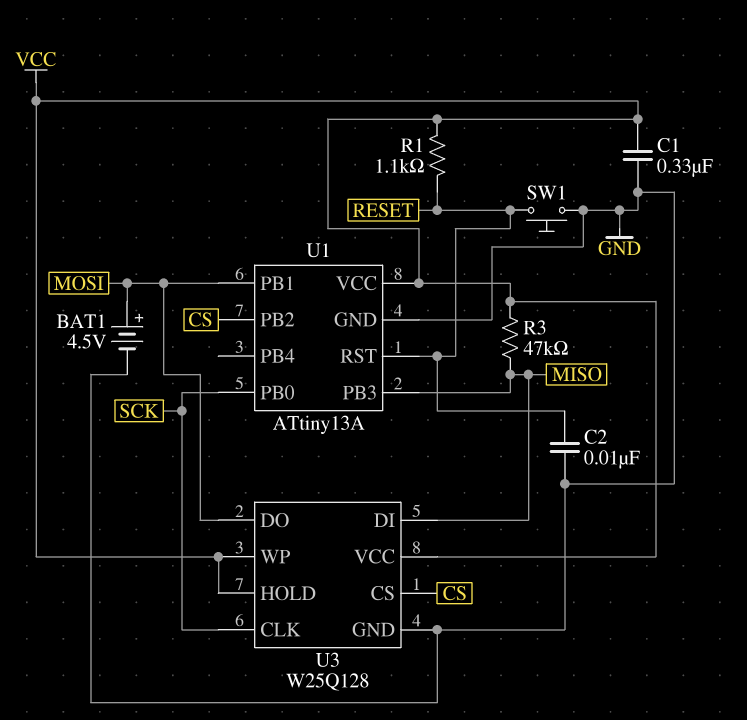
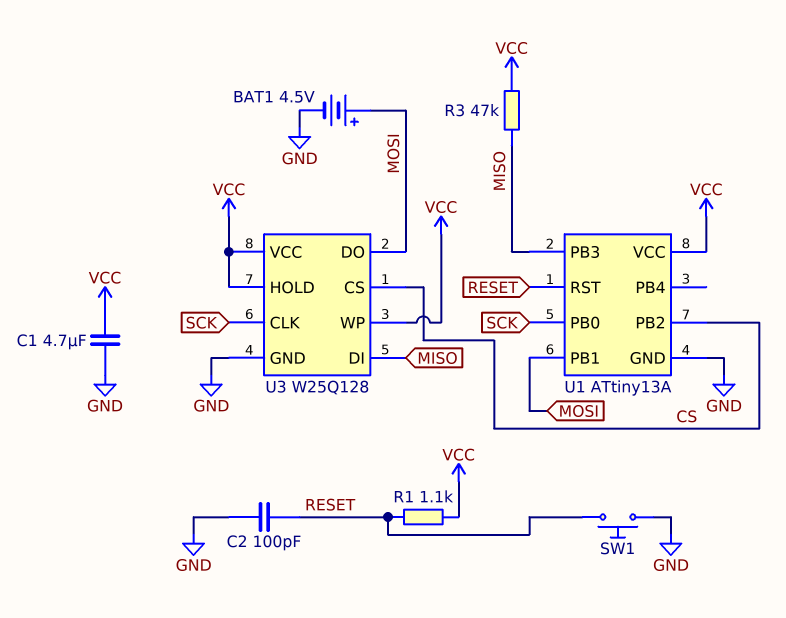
C1: 330nF (GND, VCC) -> 4.7uF (GND, VCC)
C2: 10nF (GND, RESET) -> 100pF (GND, RESET)

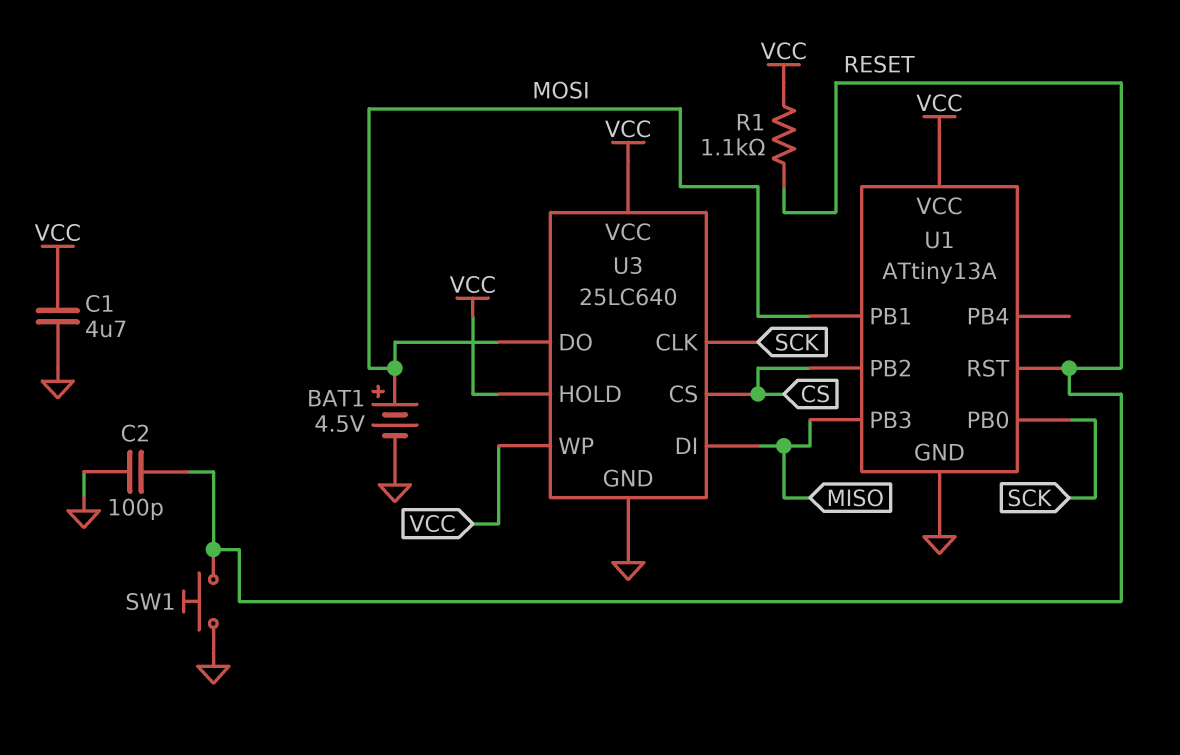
R3: 47k (MISO, VCC) -> none
U3: W25Q128 -> 25LC640

